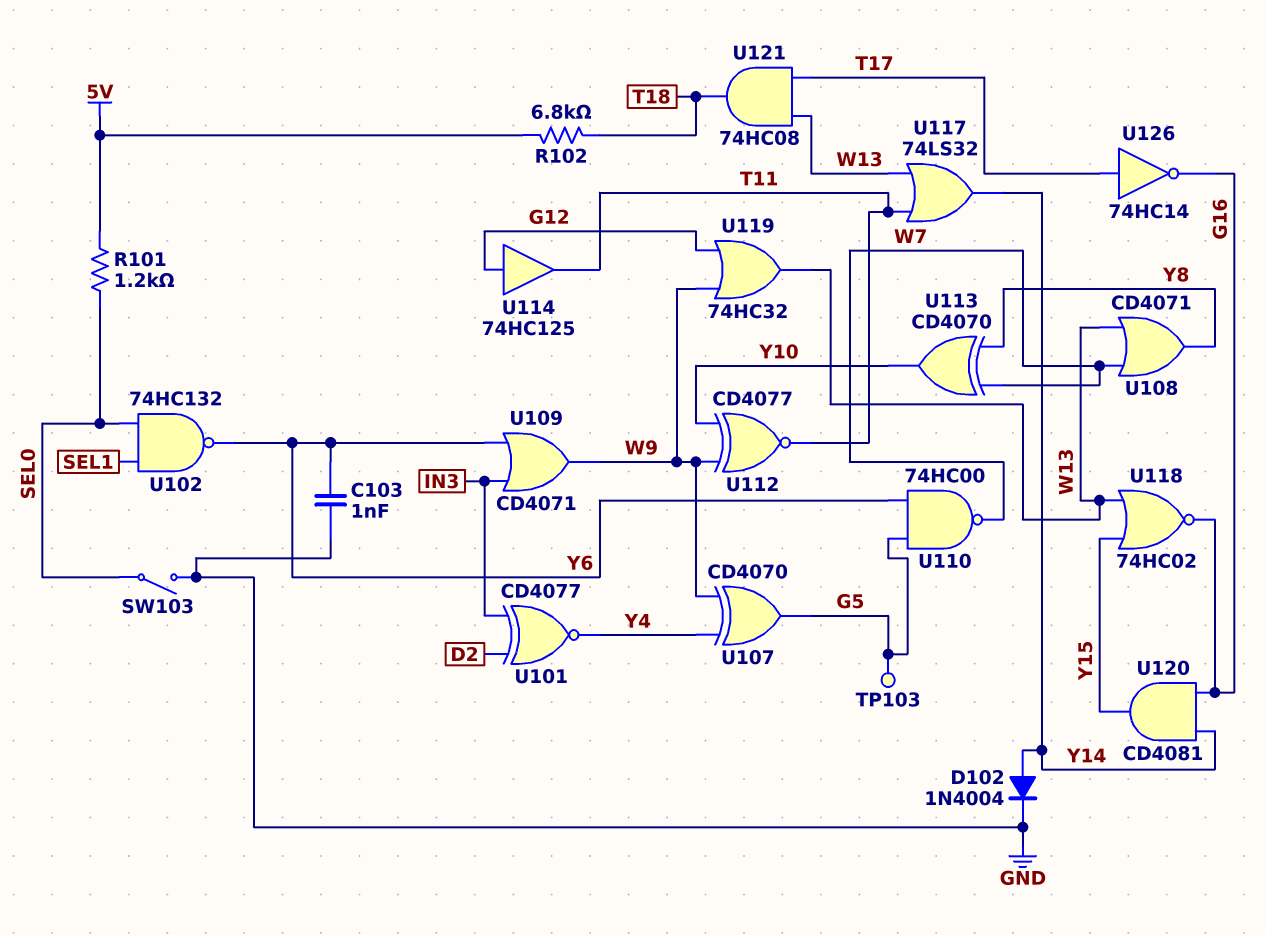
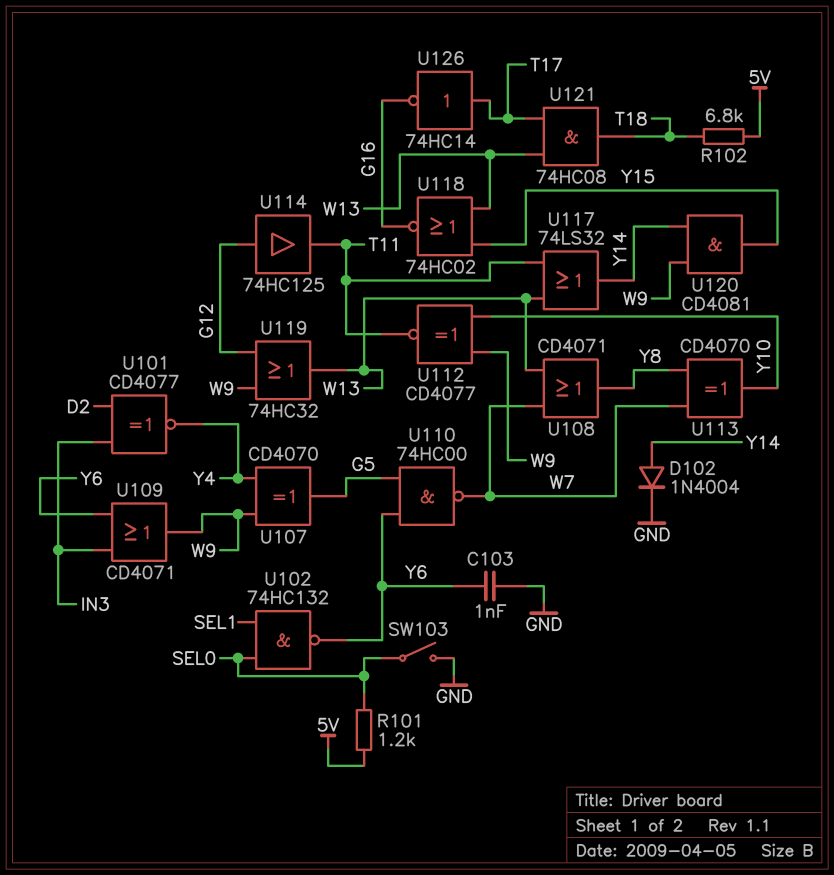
TP103: test point (G5) -> none
U120: AND CD4081 (in G16, in Y14, out Y15) -> AND CD4081 (in W9, in Y14, out Y15)

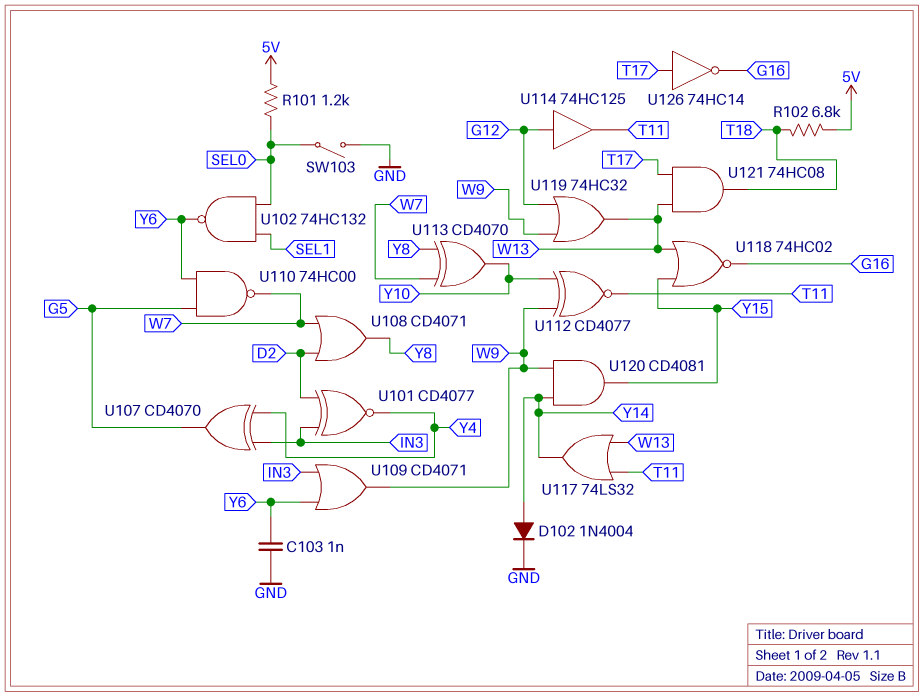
U107: XOR CD4070 (in W9, in Y4, out G5) -> XOR CD4070 (in IN3, in Y4, out G5)
U108: OR CD4071 (in W7, in W13, out Y8) -> OR CD4071 (in D2, in W7, out Y8)

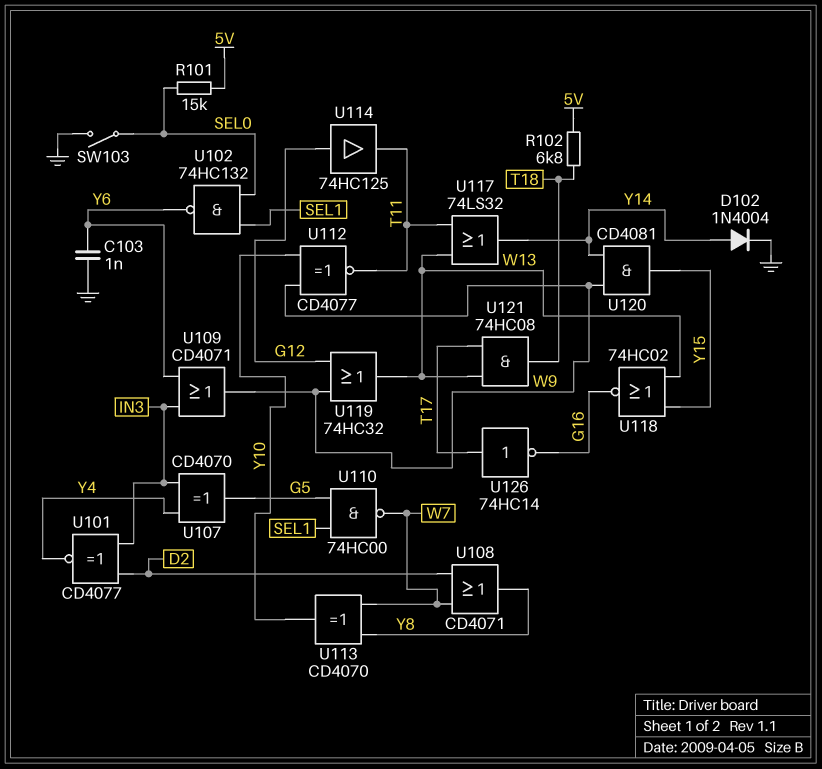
R101: 1.2k (5V, SEL0) -> 15k (5V, SEL0)
U110: NAND 74HC00 (in G5, in Y6, out W7) -> NAND 74HC00 (in G5, in SEL1, out W7)

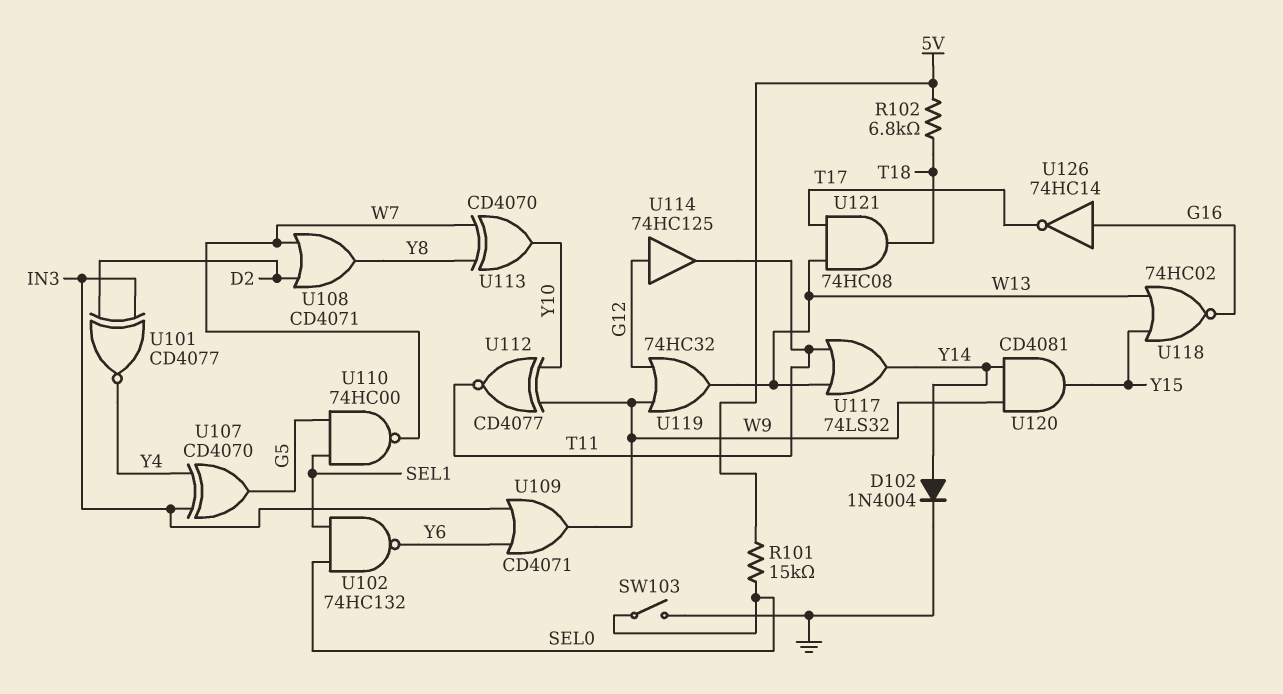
C103: 1nF (GND, Y6) -> none
U126: NOT 74HC14 (in T17, out G16) -> NOT 74HC14 (in G16, out T17)

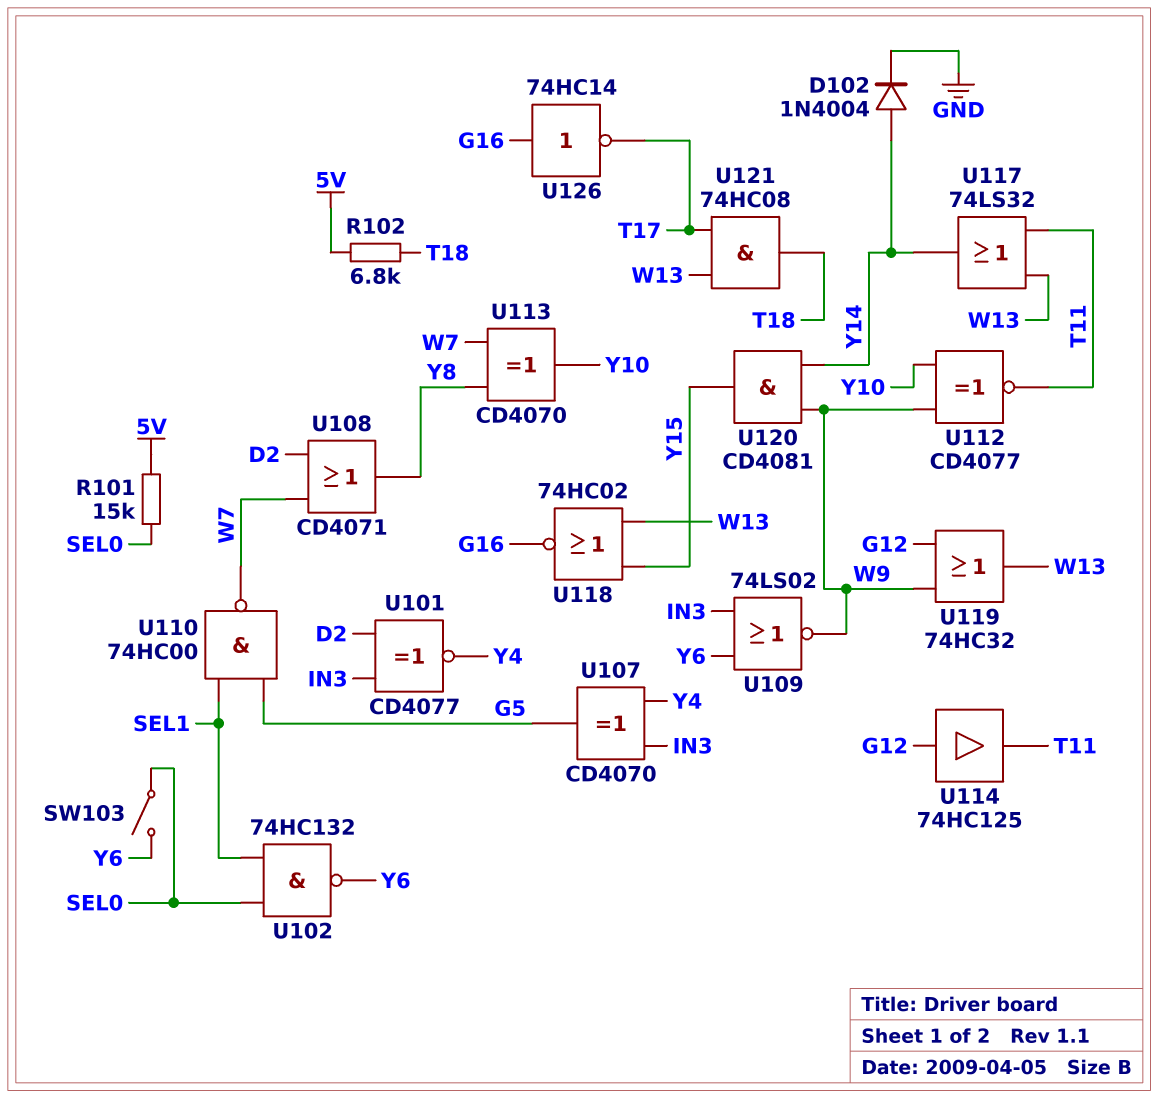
SW103: switch (GND, SEL0) -> switch (SEL0, Y6)
U109: OR CD4071 (in IN3, in Y6, out W9) -> NOR 74LS02 (in IN3, in Y6, out W9)

